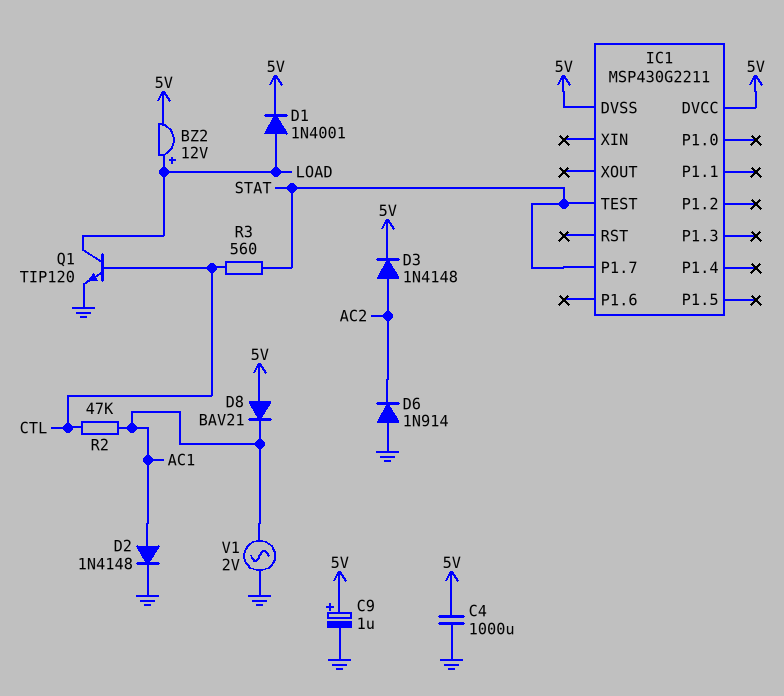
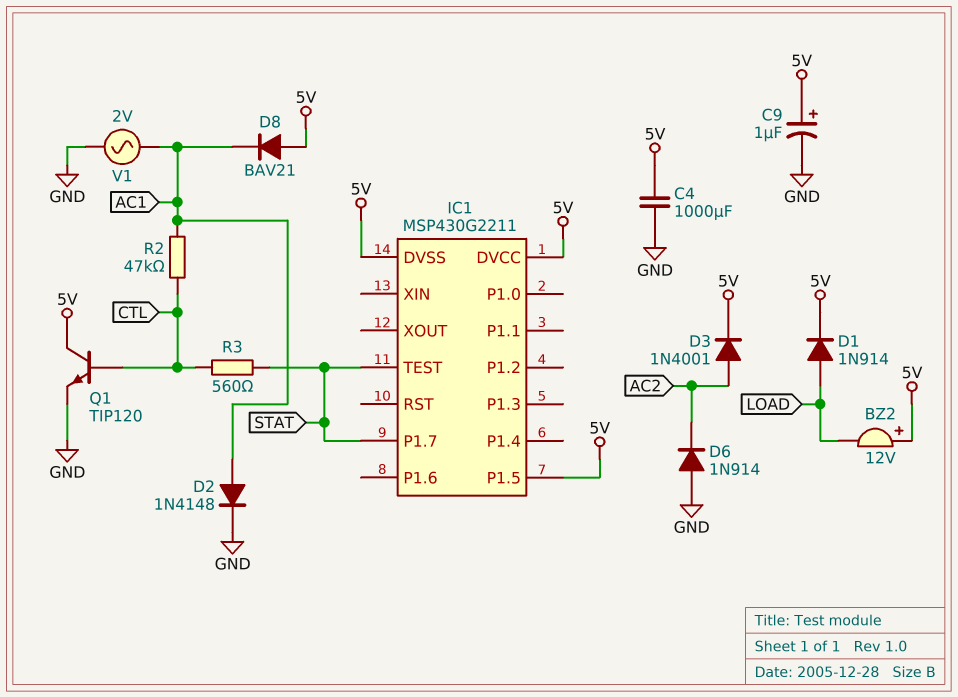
BZ2: buzzer 12V (plus LOAD, minus 5V) -> buzzer 12V (plus 5V, minus LOAD)
D1: diode 1N4001 (A LOAD, K 5V) -> diode 1N914 (A LOAD, K 5V)
D3: diode 1N4148 (A AC2, K 5V) -> diode 1N4001 (A AC2, K 5V)
IC1 pin P1.5: none -> 5V
Q1: NPN TIP120 (B CTL, C LOAD, E GND) -> NPN TIP120 (B CTL, C 5V, E GND)

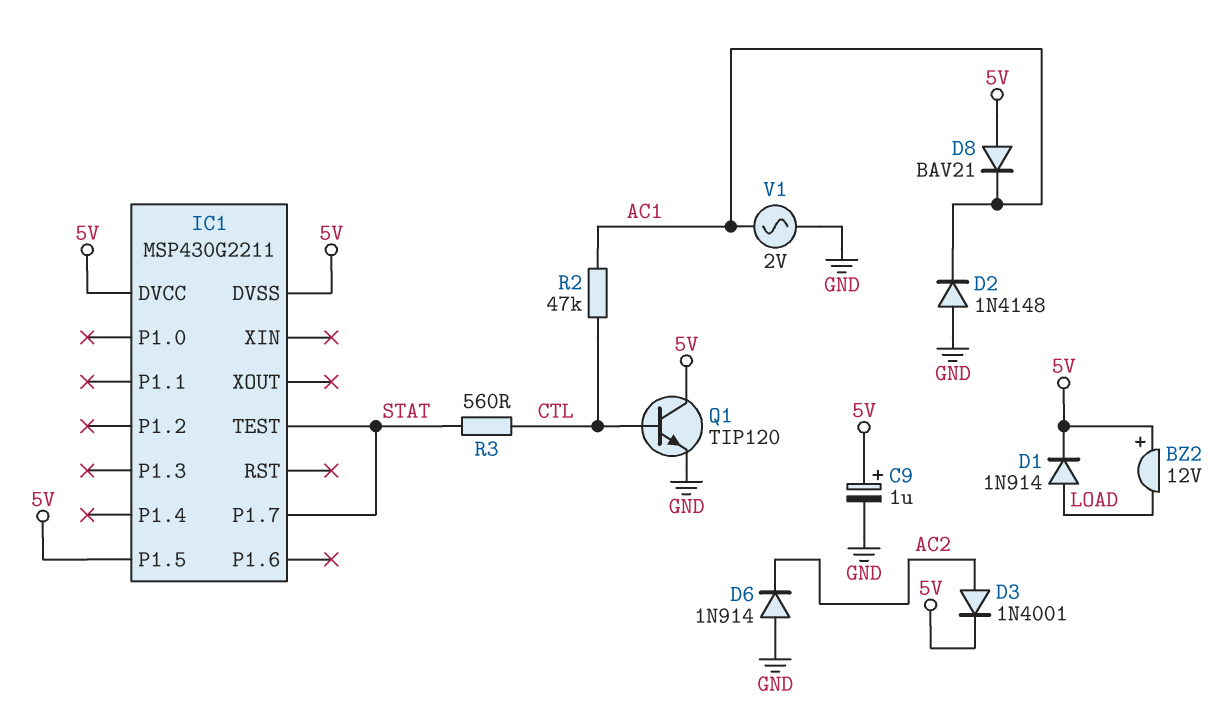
C4: 1000uF (5V, GND) -> none
D2: diode 1N4148 (A AC1, K GND) -> diode 1N4148 (A GND, K AC1)

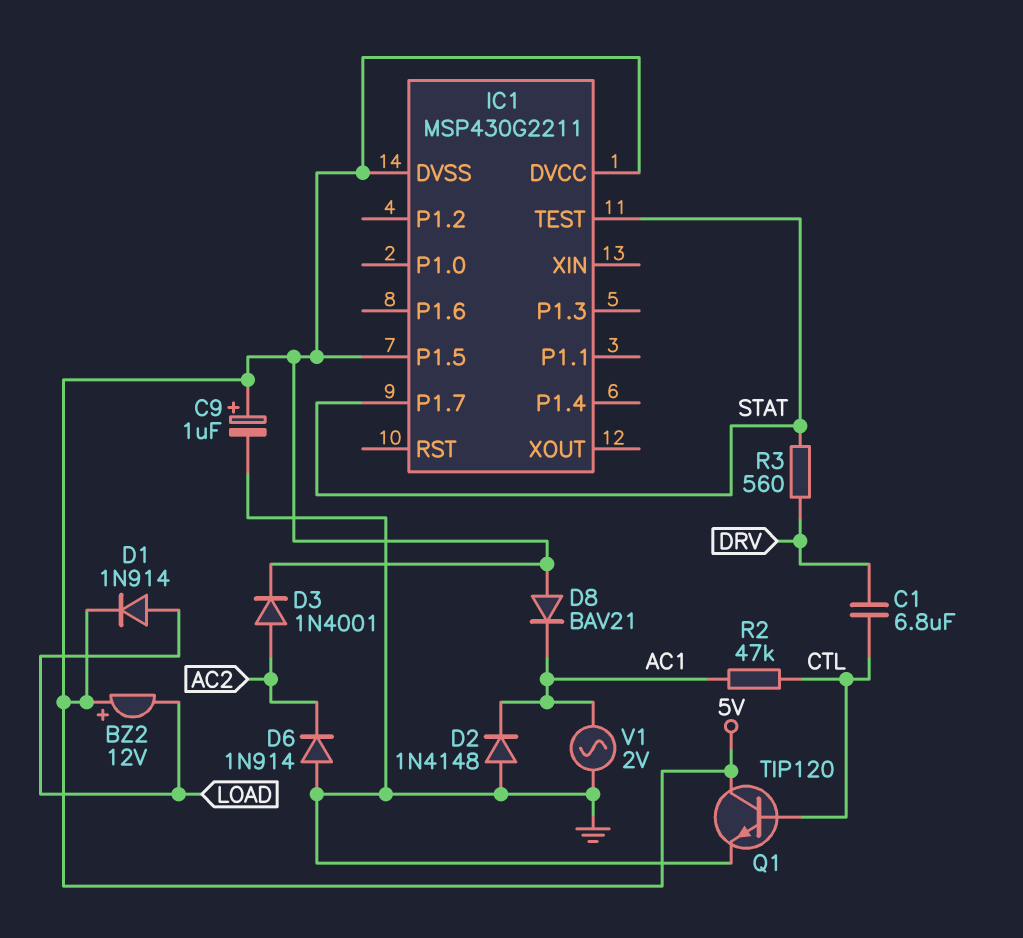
C1: none -> 6.8uF (CTL, DRV)
R3: 560 (CTL, STAT) -> 560 (DRV, STAT)

